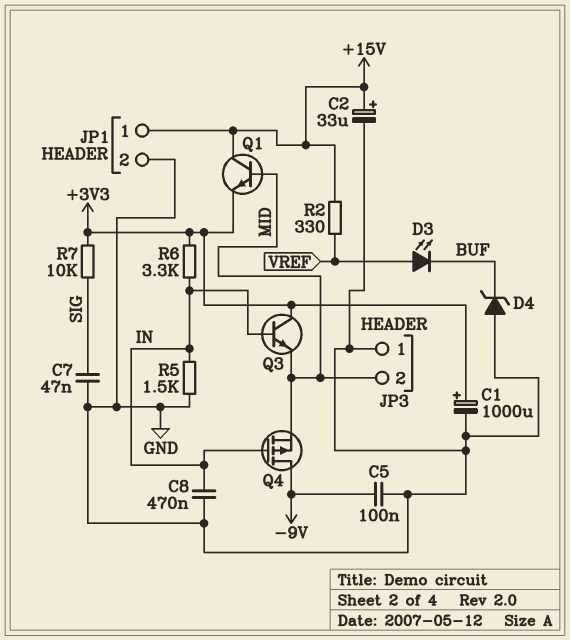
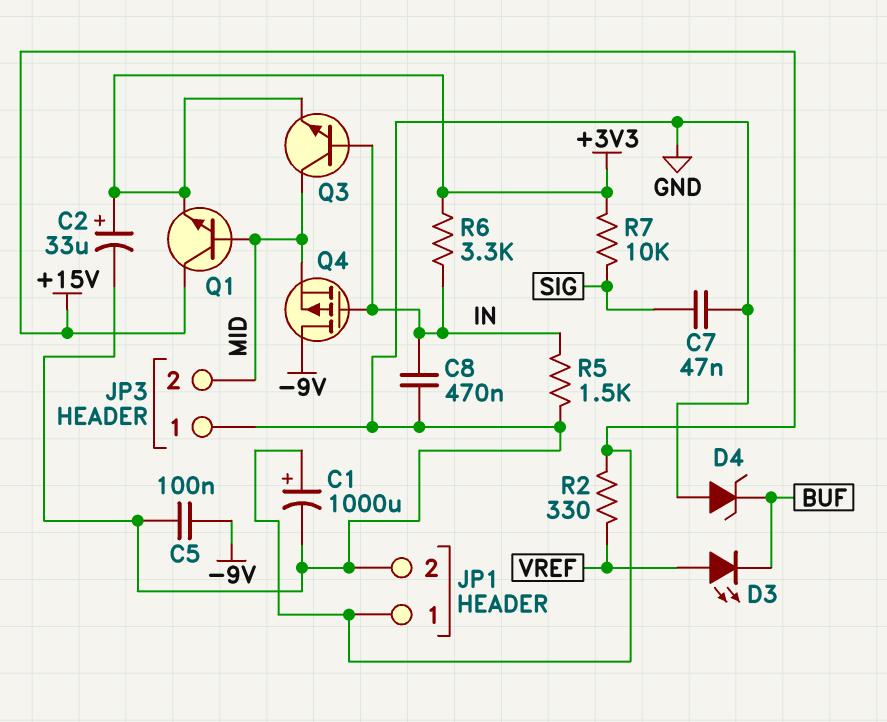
C1: 1000uF (plus +3V3, minus GND) -> 1000uF (plus +15V, minus GND)
C2: 33uF (plus +15V, minus GND) -> 33uF (plus +3V3, minus GND)
Q3: NPN (B IN, C +3V3, E MID) -> NPN (B IN, C MID, E +3V3)

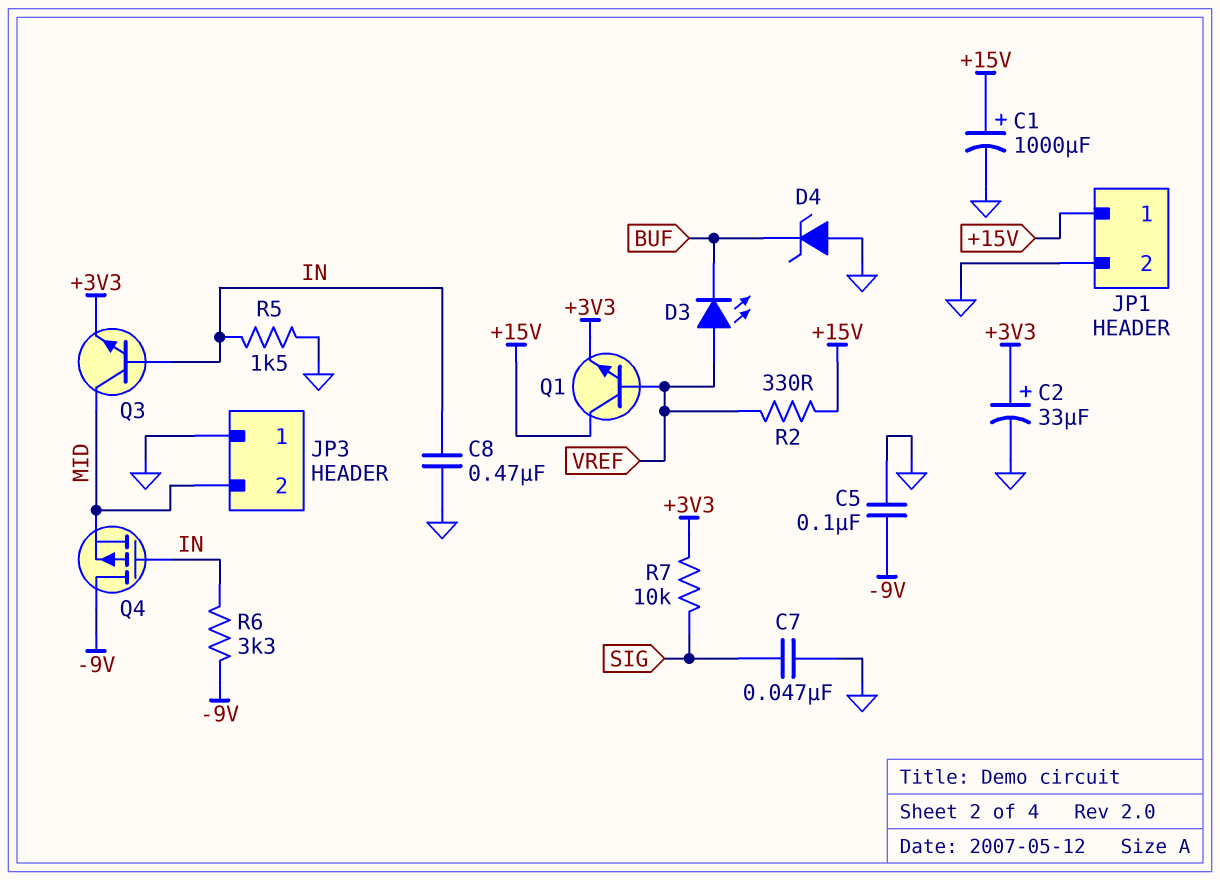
Q1: NPN (B MID, C +15V, E +3V3) -> NPN (B VREF, C +15V, E +3V3)
R6: 3.3k (+3V3, IN) -> 3.3k (-9V, IN)

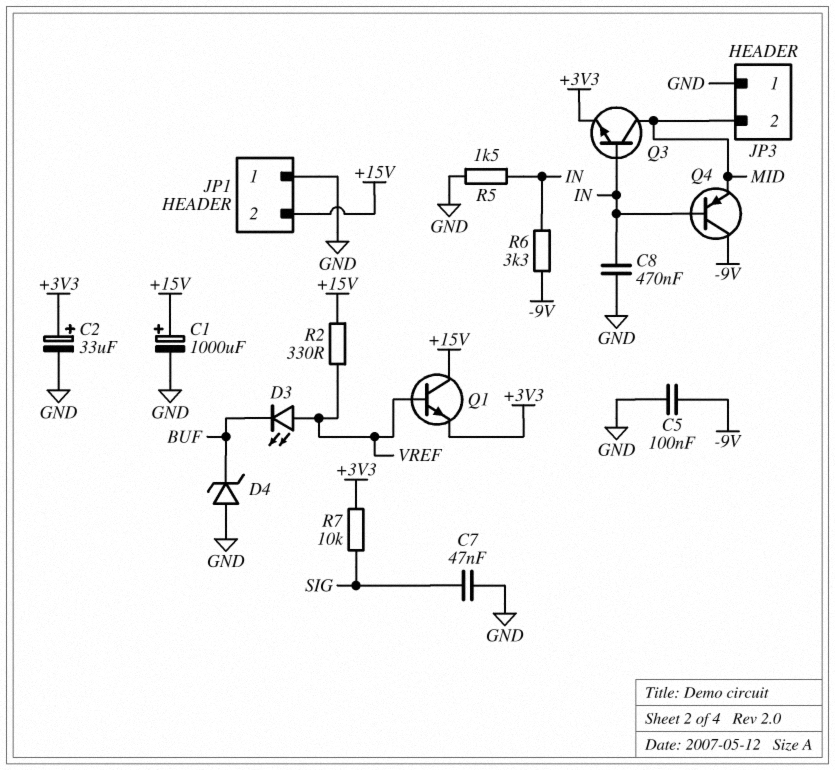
JP1 pin 1: +15V -> GND
JP1 pin 2: GND -> +15V
Q4: PMOS (G IN, D -9V, S MID) -> PNP (B IN, C -9V, E MID)

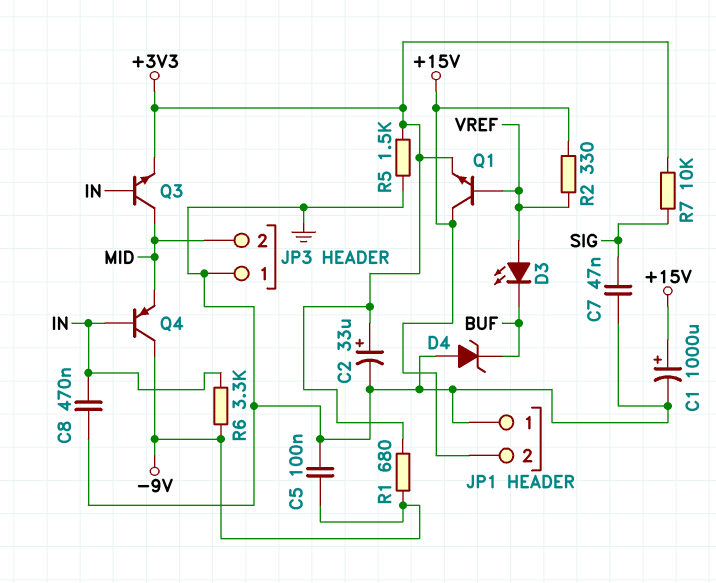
R1: none -> 680 (+3V3, -9V)
R5: 1.5k (GND, IN) -> 1.5k (+3V3, GND)

